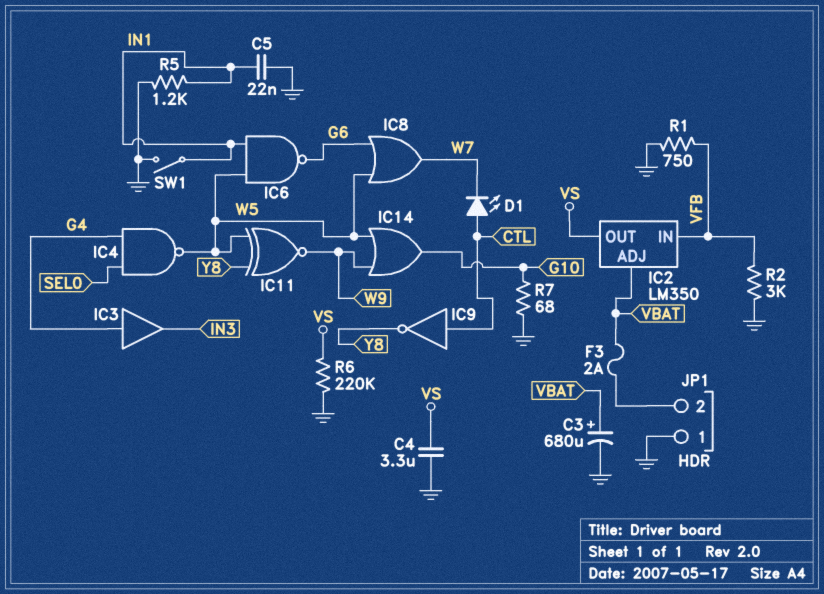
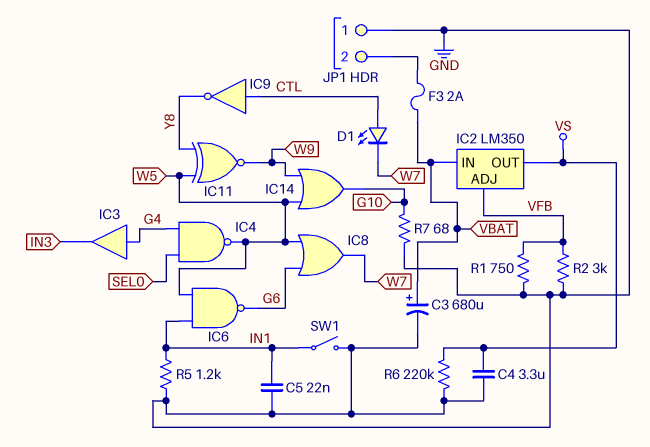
IC2 pin ADJ: VBAT -> VFB
IC2 pin IN: VFB -> VBAT

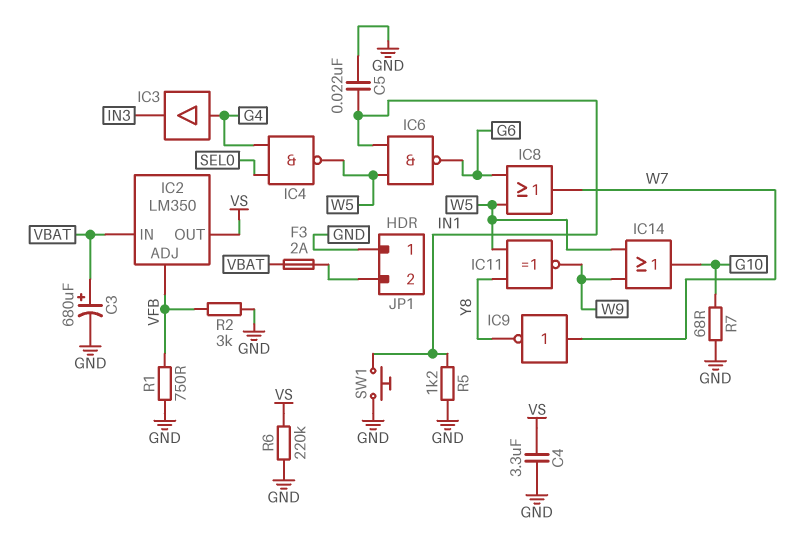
D1: LED (A CTL, K W7) -> none
IC9: NOT (in CTL, out Y8) -> NOT (in W7, out Y8)
SW1: switch (GND, IN1) -> button (GND, IN1)

